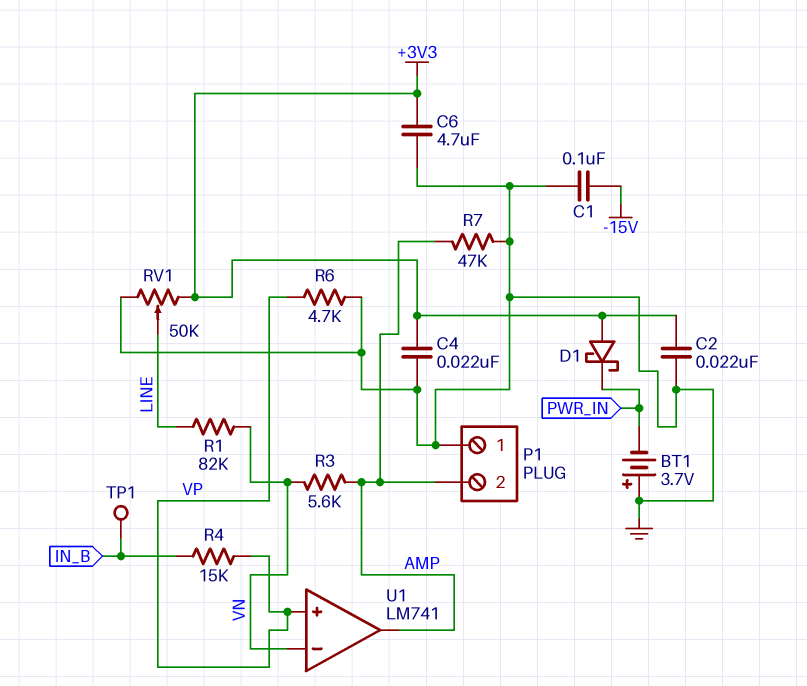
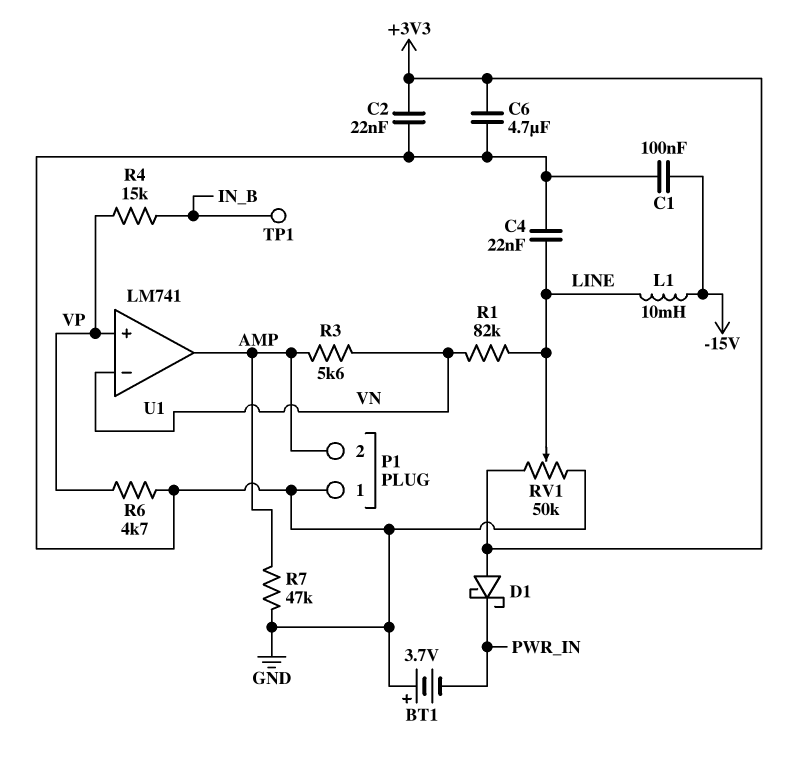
C4: 22nF (+3V3, GND) -> 22nF (GND, LINE)
L1: none -> 10mH (-15V, LINE)

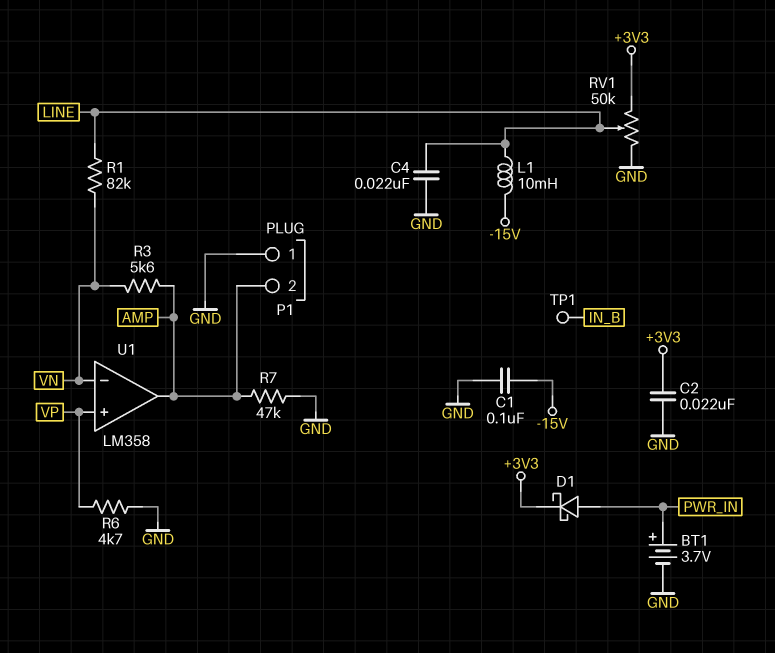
BT1: 3.7V (plus GND, minus PWR_IN) -> 3.7V (plus PWR_IN, minus GND)
C6: 4.7uF (+3V3, GND) -> none
D1: schottky (A +3V3, K PWR_IN) -> schottky (A PWR_IN, K +3V3)
R4: 15k (IN_B, VP) -> none
U1: LM741 -> LM358

